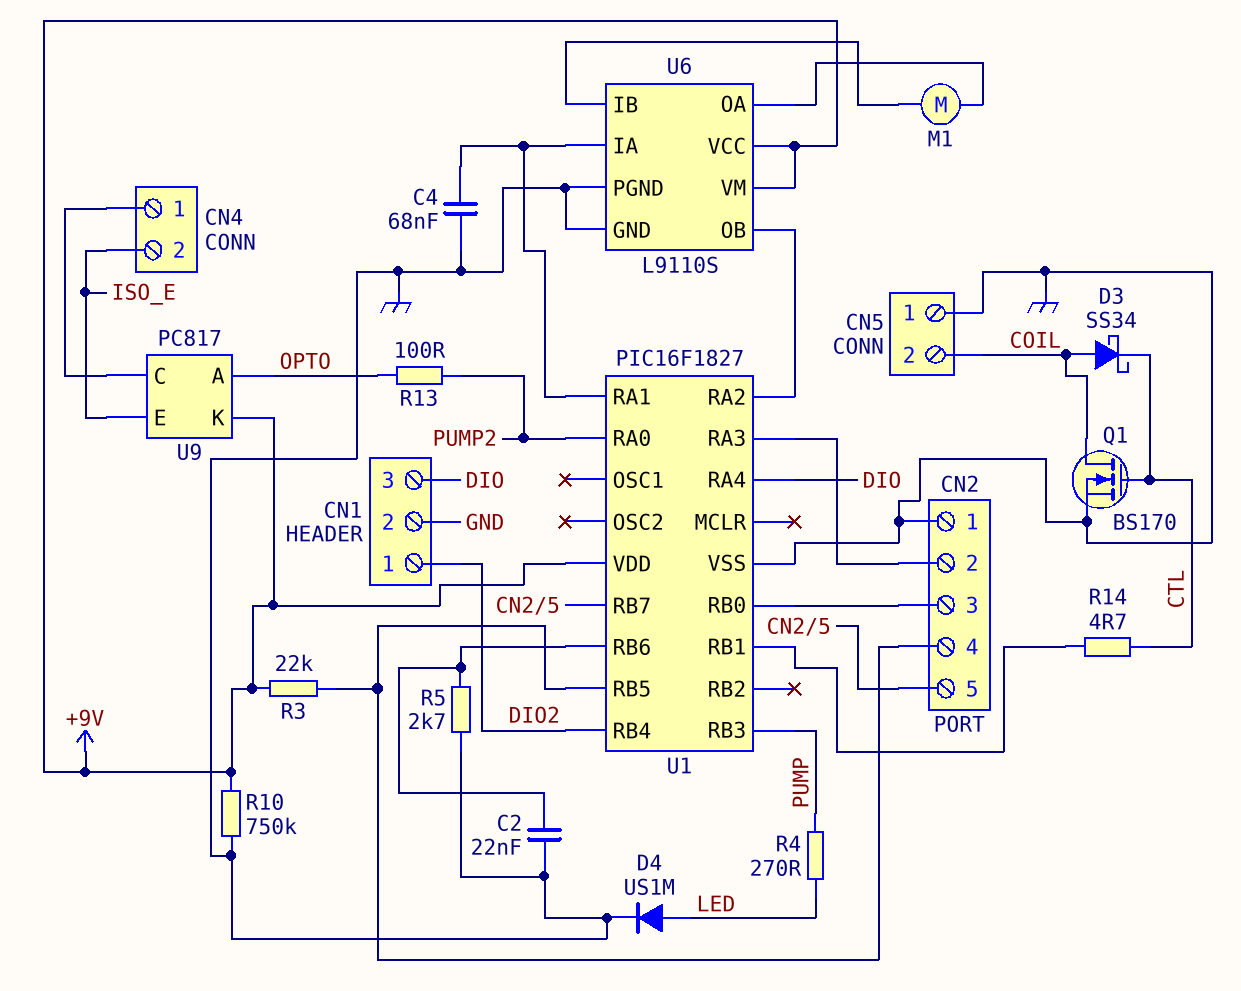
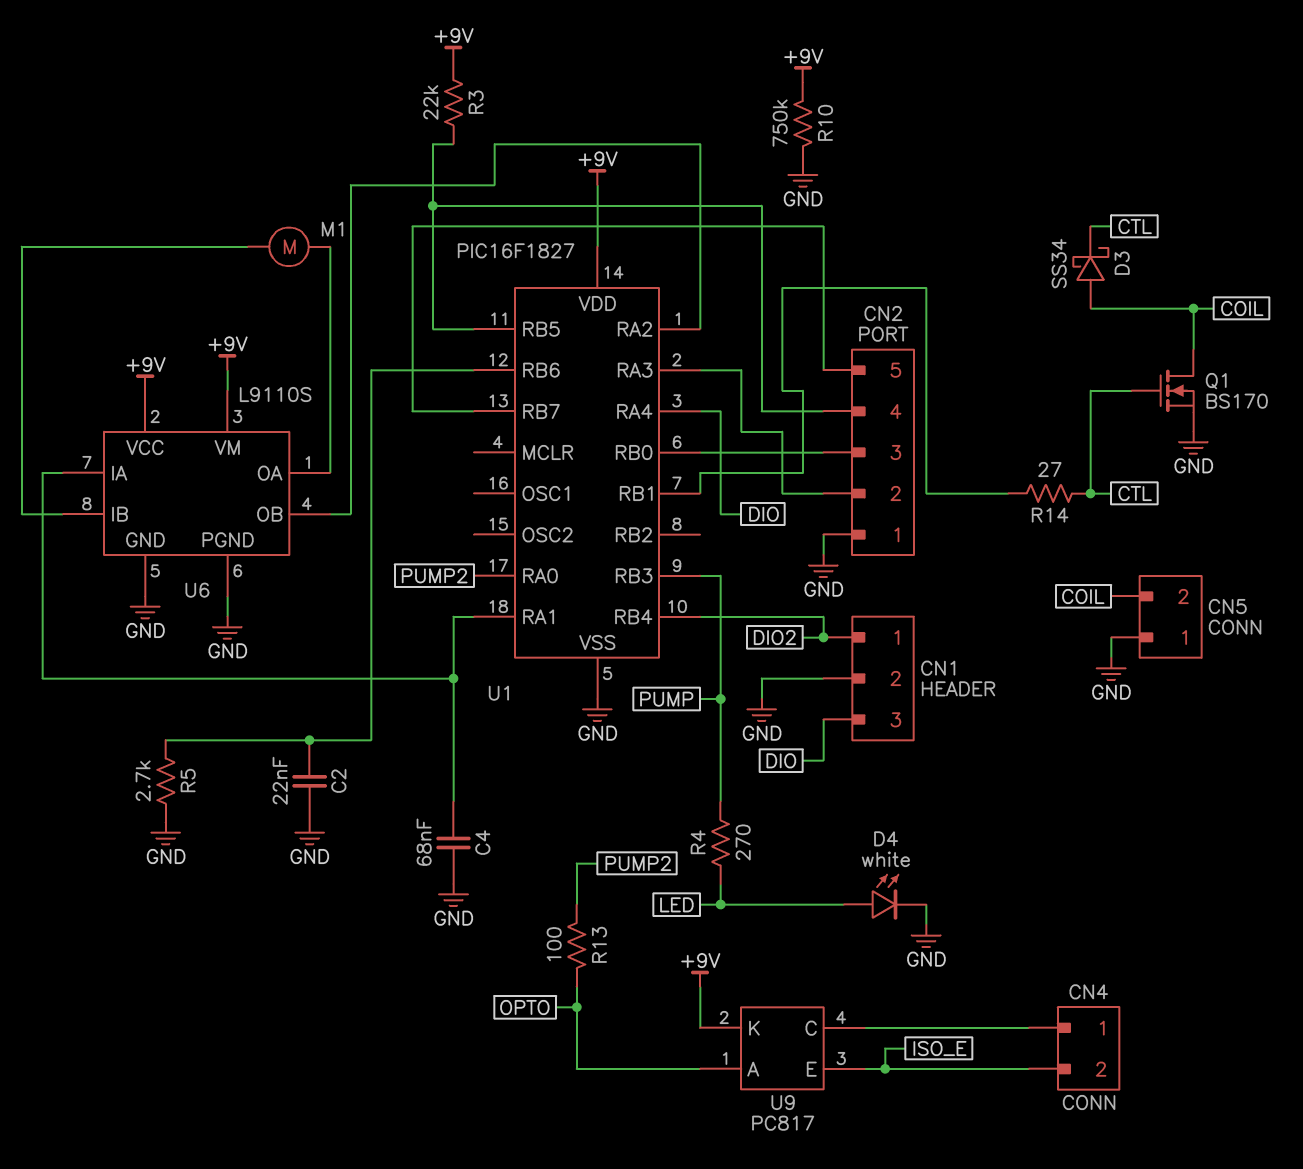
D4: diode US1M (A LED, K GND) -> LED white (A LED, K GND)
R14: 4.7 (CTL, U1/RB1) -> 27 (CTL, U1/RB1)

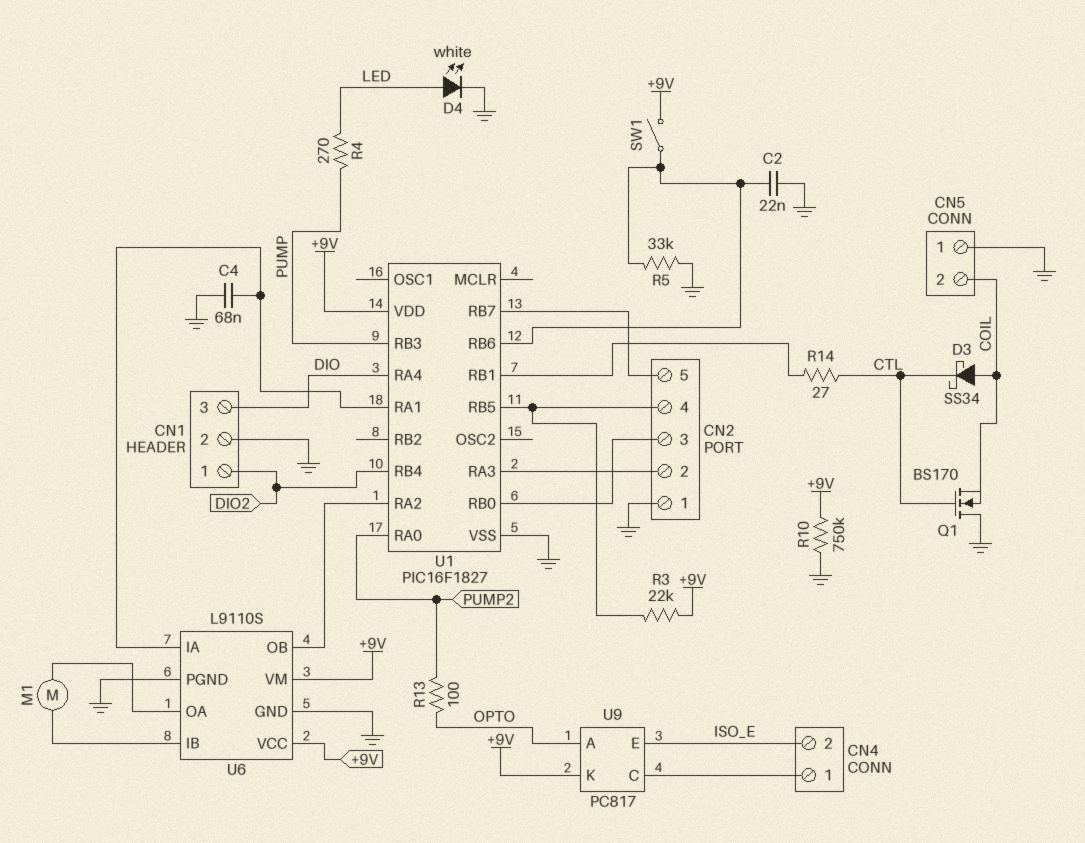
Q1: NMOS BS170 (G CTL, D COIL, S GND) -> NMOS BS170 (G CTL, D GND, S COIL)
R5: 2.7k (GND, U1/RB6) -> 33k (GND, U1/RB6)
SW1: none -> switch (+9V, U1/RB6)

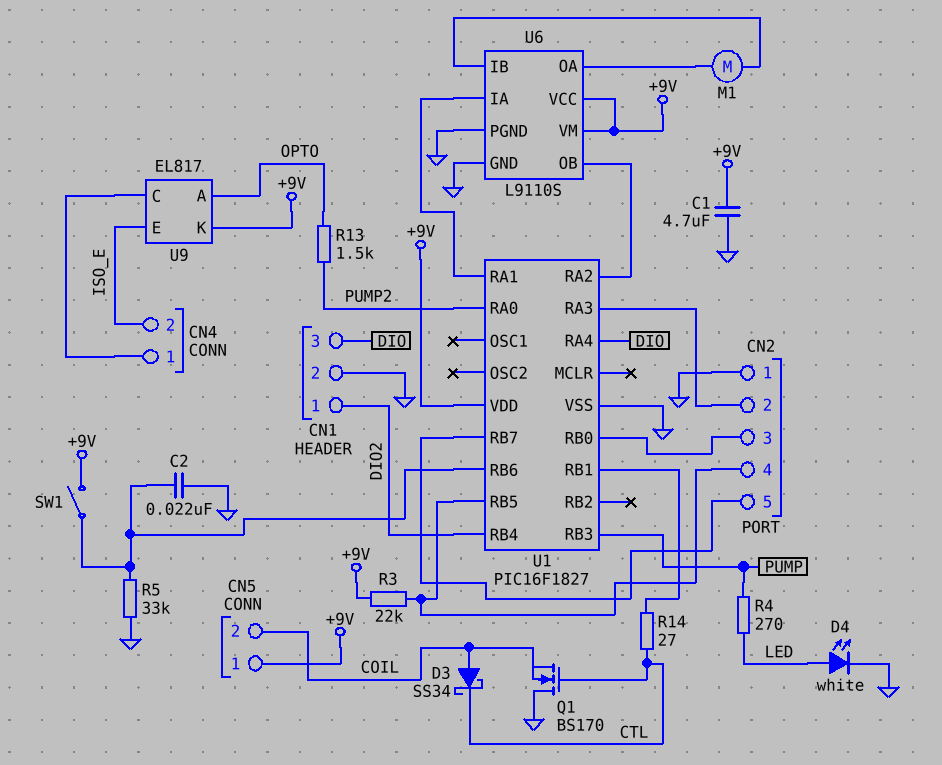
C1: none -> 4.7uF (+9V, GND)
C4: 68nF (GND, U1/RA1) -> none
CN5 pin 1: GND -> +9V
R10: 750k (+9V, GND) -> none
R13: 100 (OPTO, PUMP2) -> 1.5k (OPTO, PUMP2)
U9: PC817 -> EL817

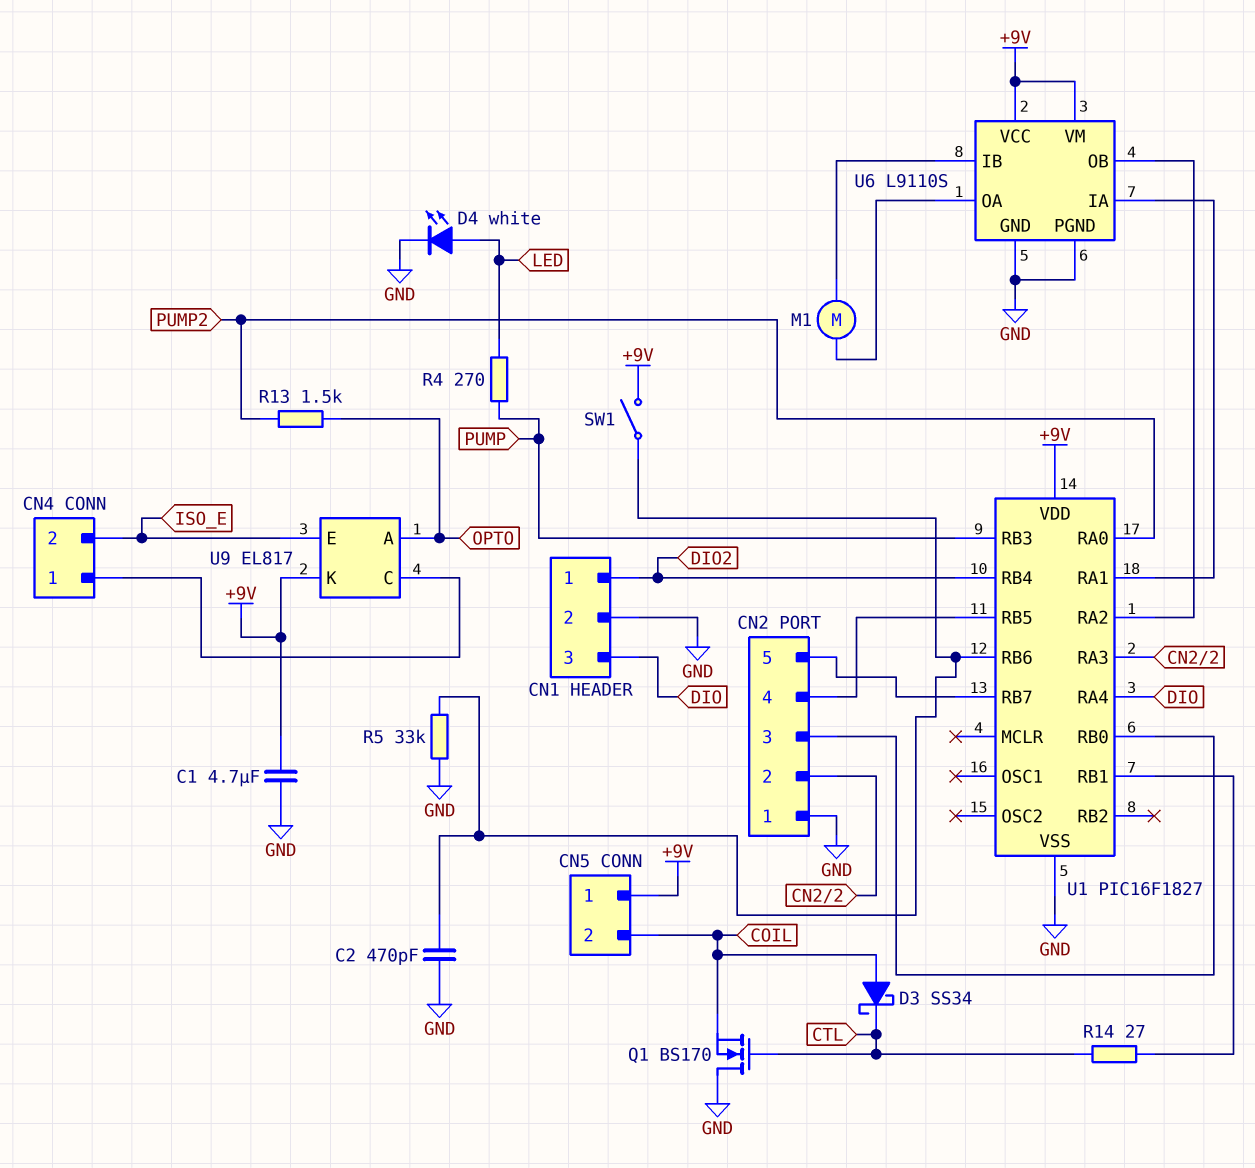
C2: 22nF (GND, U1/RB6) -> 470pF (GND, U1/RB6)
R3: 22k (+9V, CN2/4) -> none

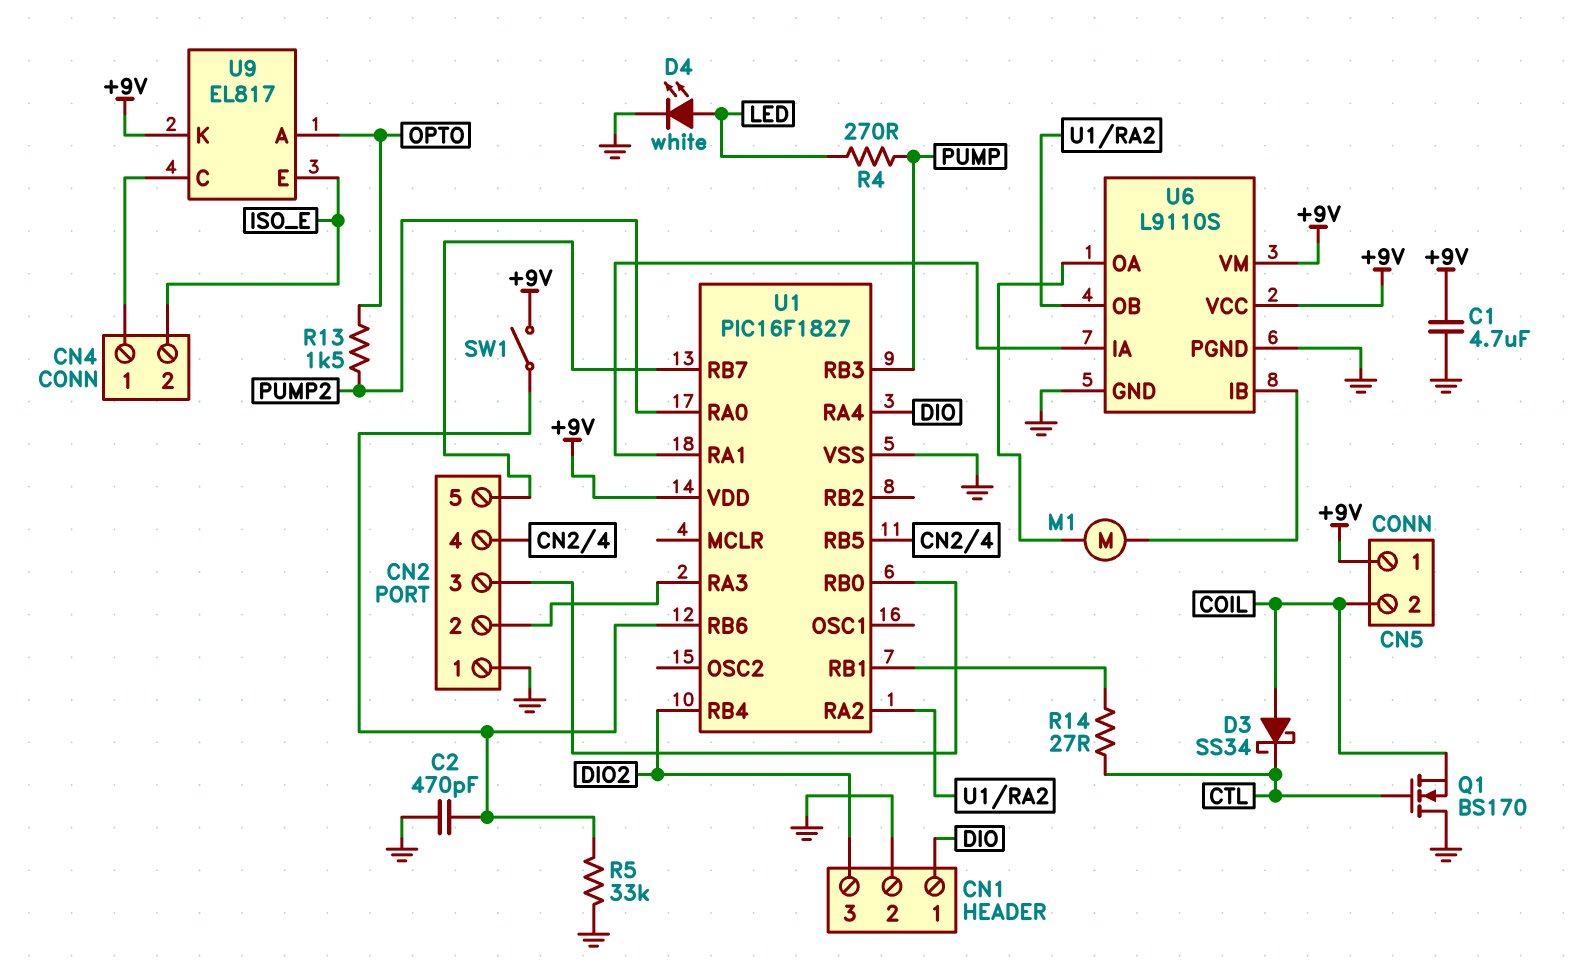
CN1 pin 1: DIO2 -> DIO
CN1 pin 3: DIO -> DIO2

